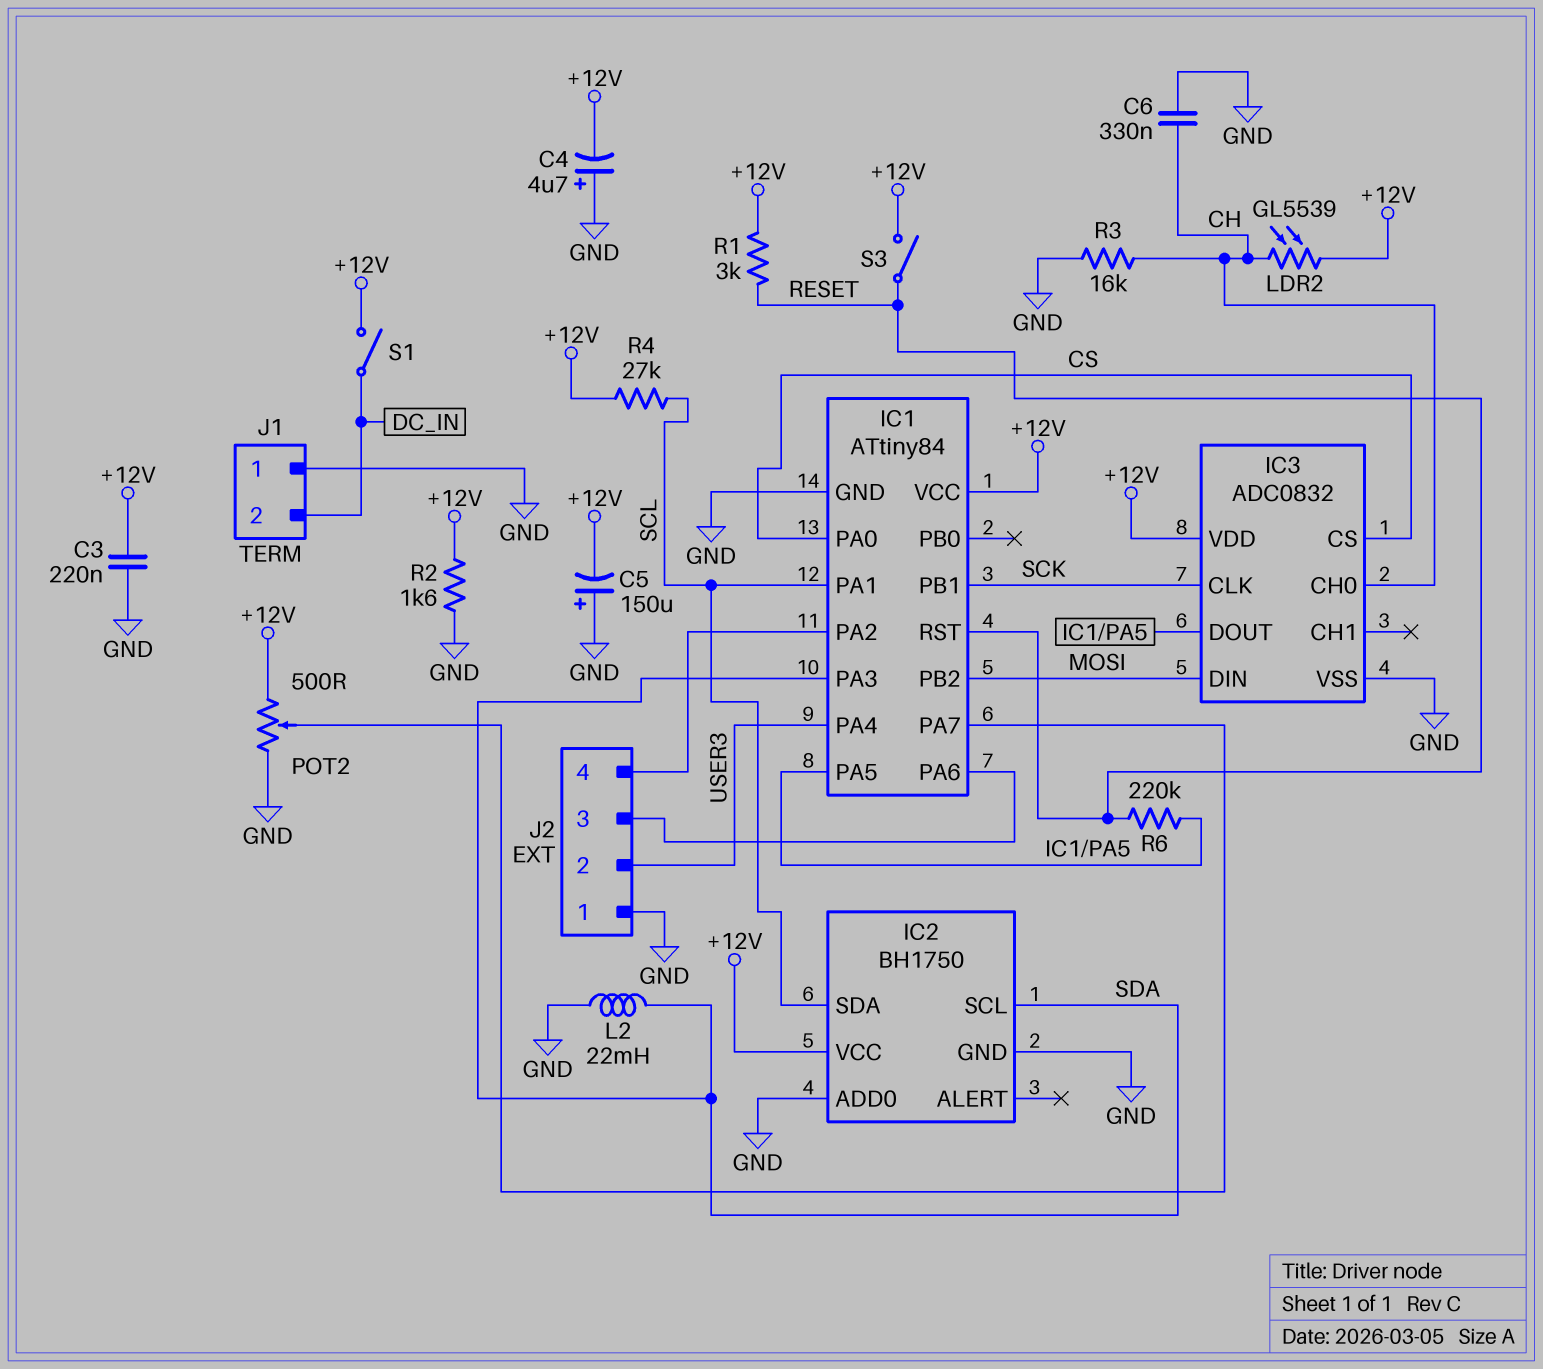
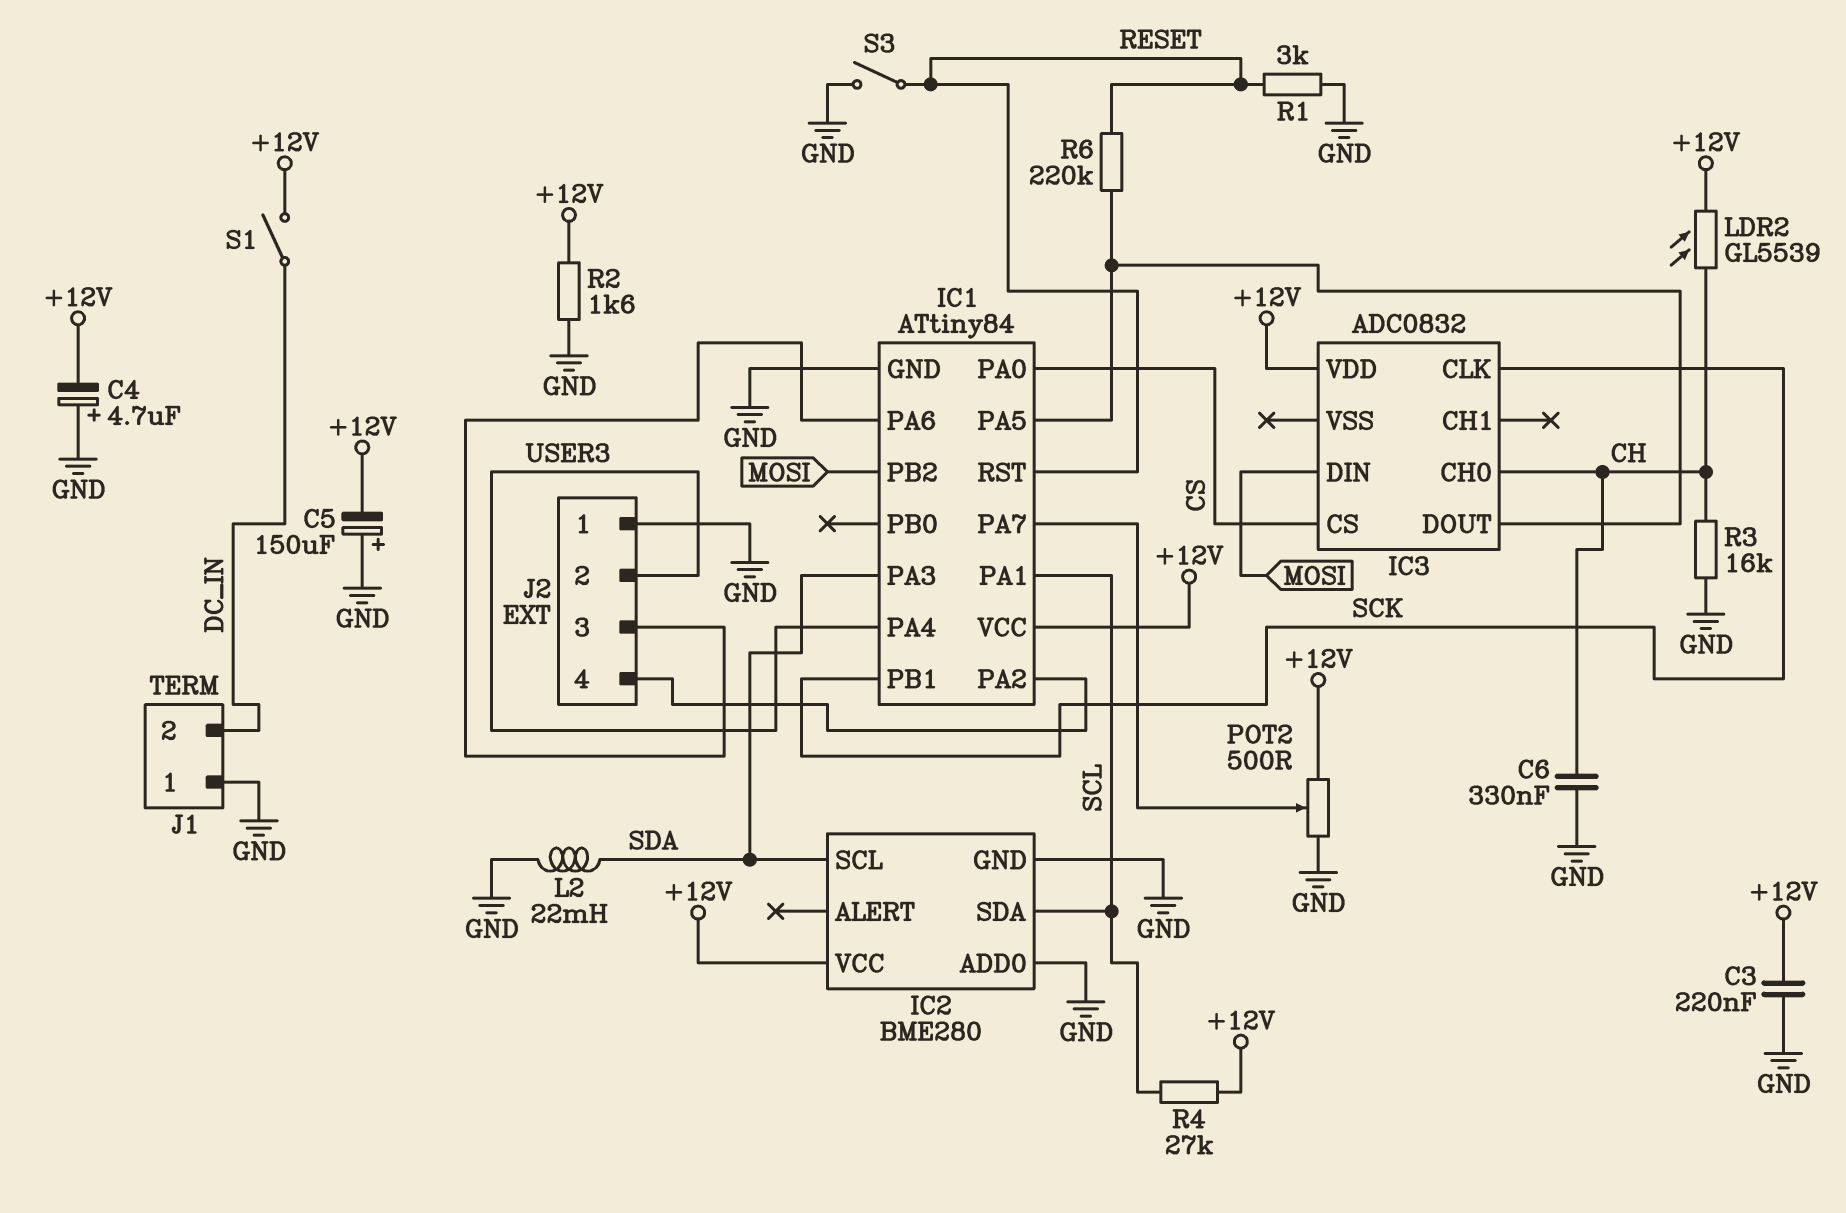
IC2: BH1750 -> BME280
IC3 pin VSS: GND -> none
R1: 3k (+12V, RESET) -> 3k (GND, RESET)
S3: switch (+12V, RESET) -> switch (GND, RESET)

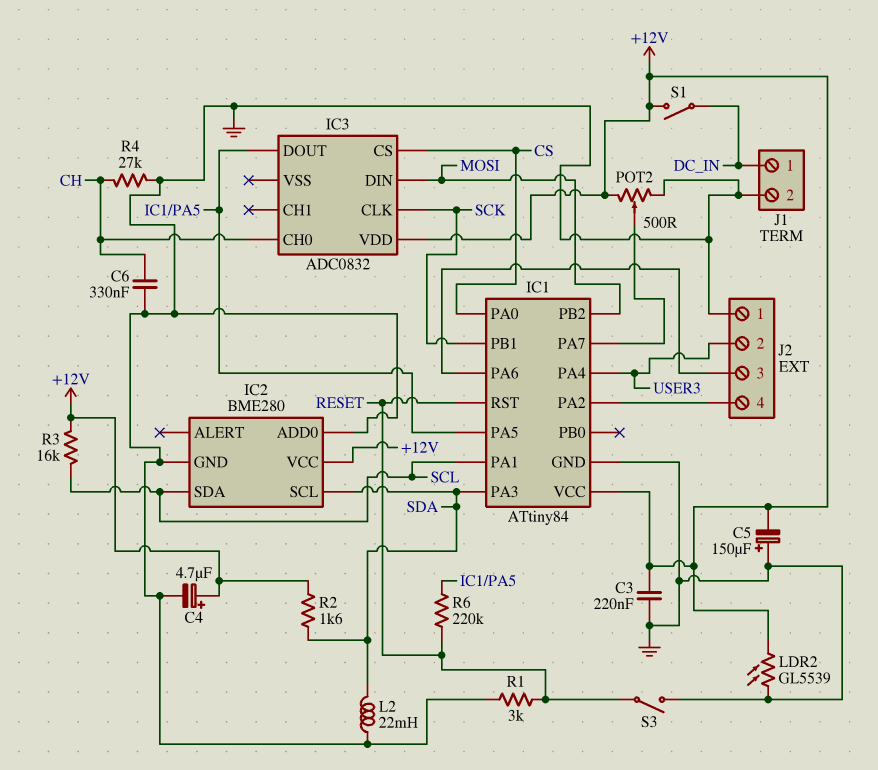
C4: 4.7uF (plus GND, minus +12V) -> 4.7uF (plus +12V, minus GND)
J1 pin 1: GND -> DC_IN
J1 pin 2: DC_IN -> GND
LDR2: GL5539 (+12V, CH) -> GL5539 (+12V, GND)
R2: 1.6k (+12V, GND) -> 1.6k (+12V, SDA)
R3: 16k (CH, GND) -> 16k (+12V, SCL)
R4: 27k (+12V, SCL) -> 27k (CH, GND)

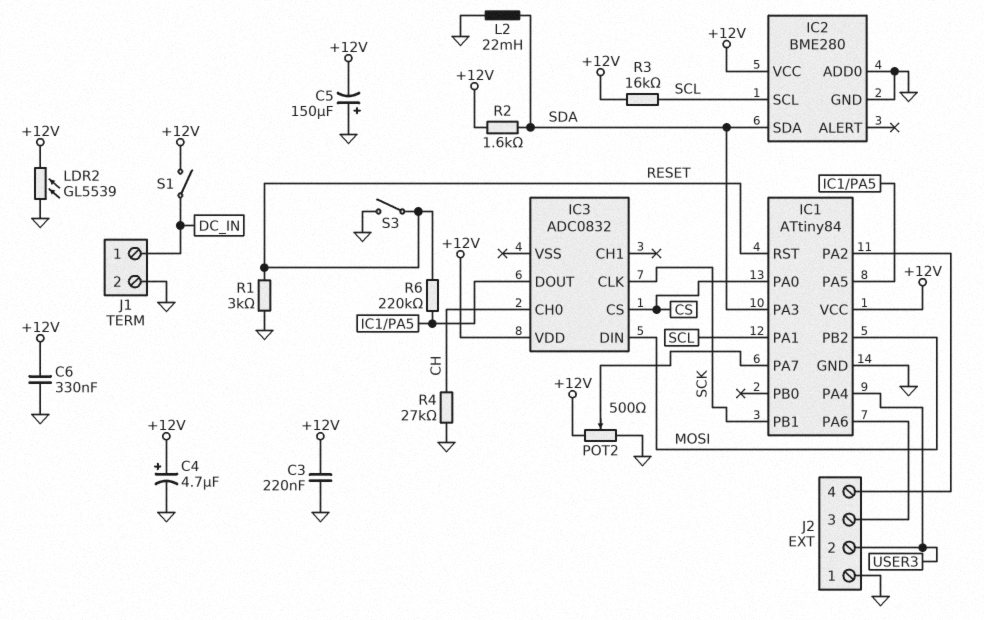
C6: 330nF (CH, GND) -> 330nF (+12V, GND)
IC2 pin SCL: SDA -> SCL
IC2 pin SDA: SCL -> SDA

